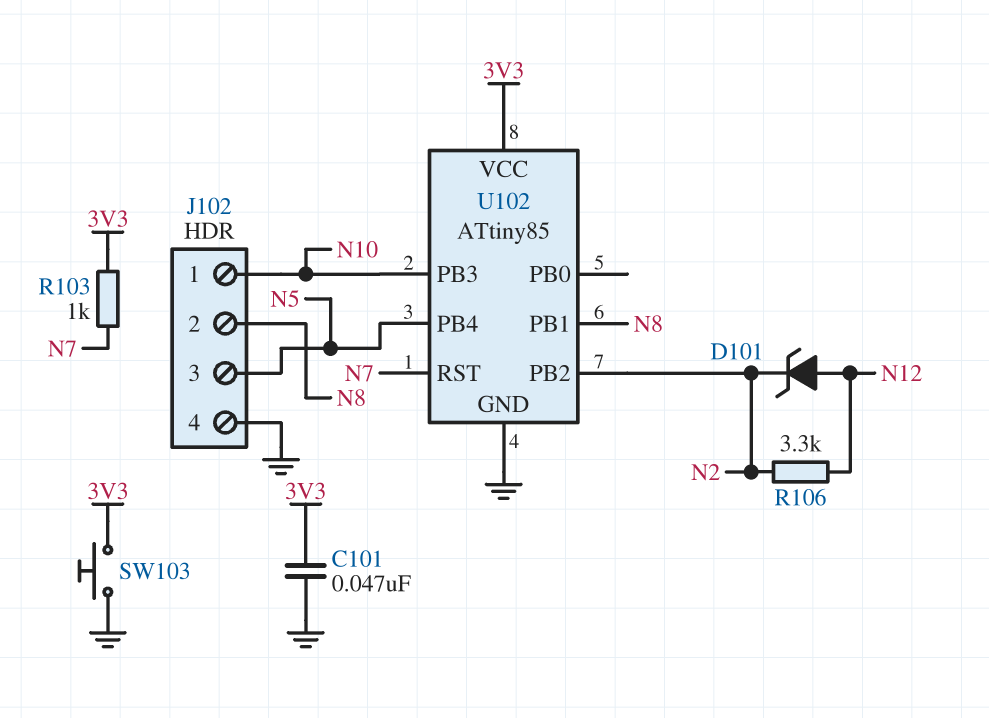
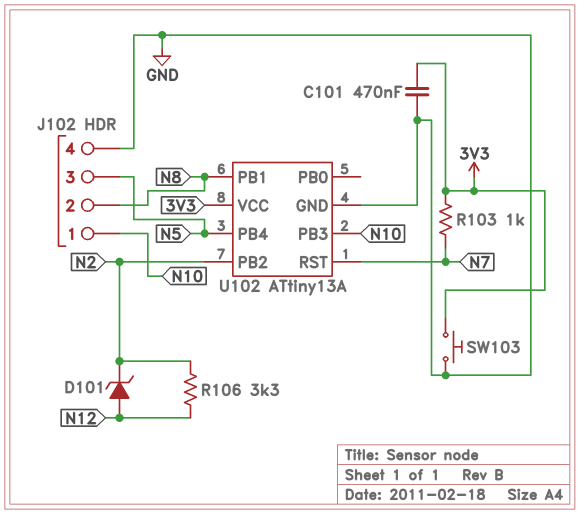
C101: 47nF (3V3, GND) -> 470nF (3V3, GND)
U102: ATtiny85 -> ATtiny13A

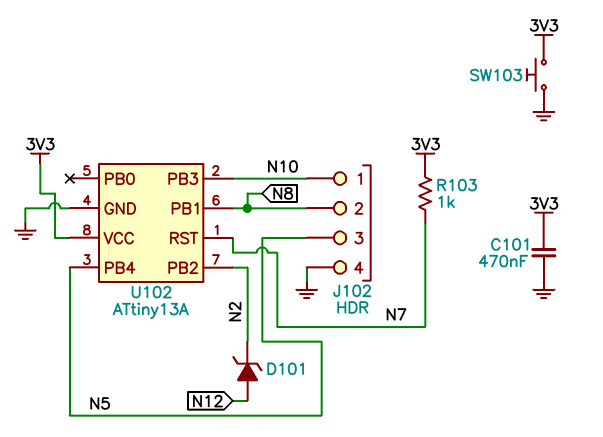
R106: 3.3k (N2, N12) -> none

